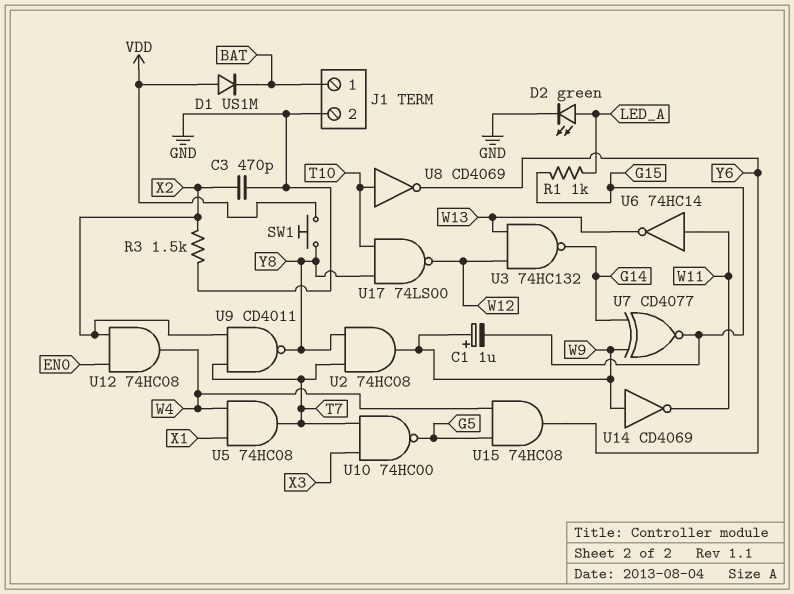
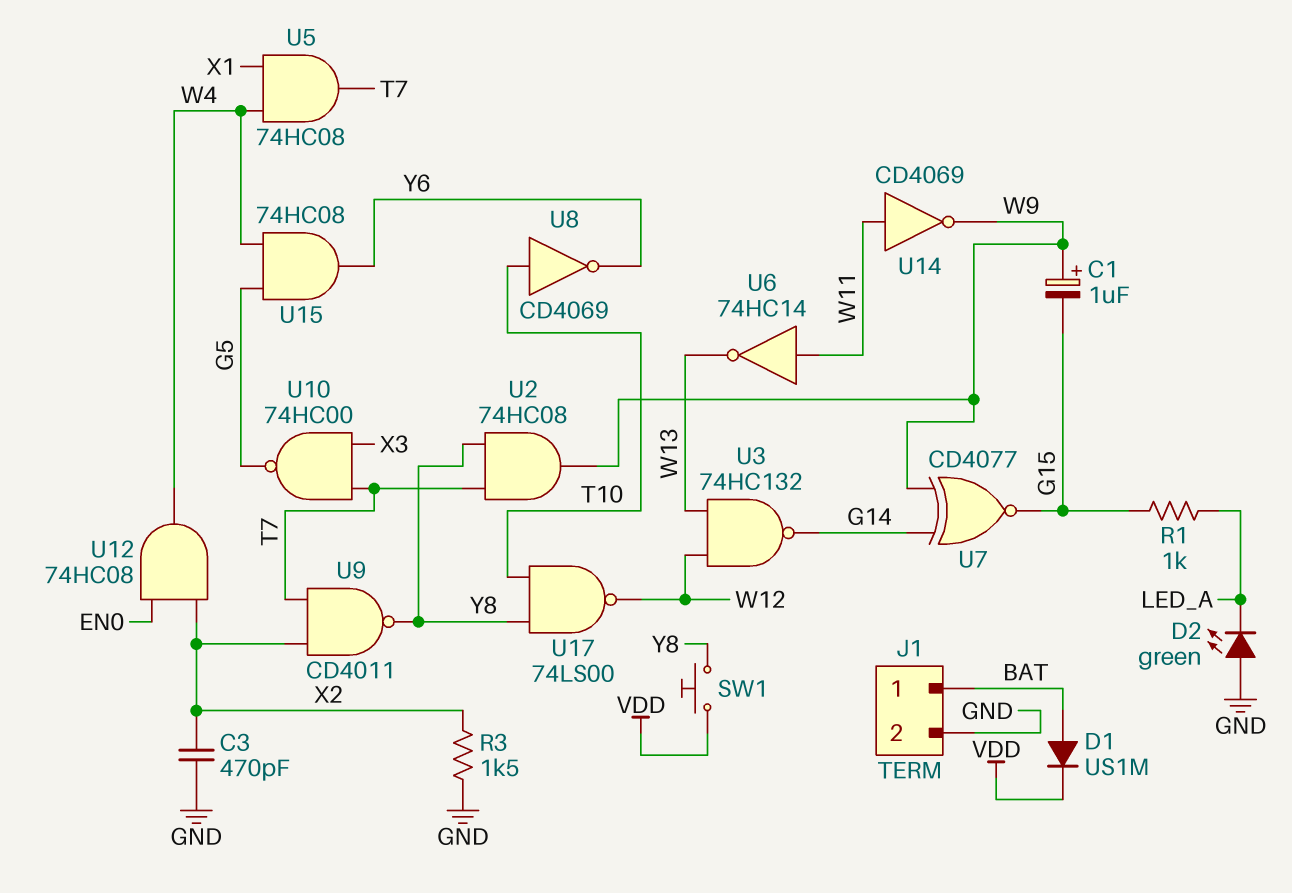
D1: diode US1M (A VDD, K BAT) -> diode US1M (A BAT, K VDD)
D2: LED green (A LED_A, K GND) -> LED green (A GND, K LED_A)
U14: NOT CD4069 (in W9, out W11) -> NOT CD4069 (in W11, out W9)

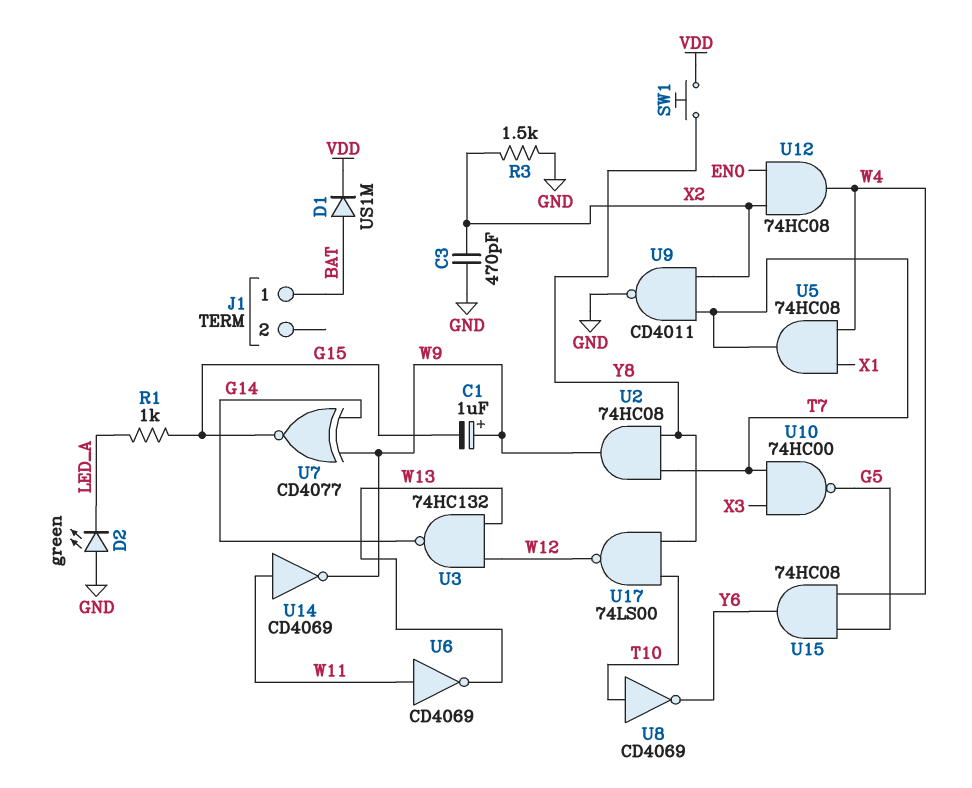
J1 pin 2: GND -> none
U6: NOT 74HC14 (in W11, out W13) -> NOT CD4069 (in W11, out W13)
U9: NAND CD4011 (in T7, in X2, out Y8) -> NAND CD4011 (in T7, in X2, out GND)

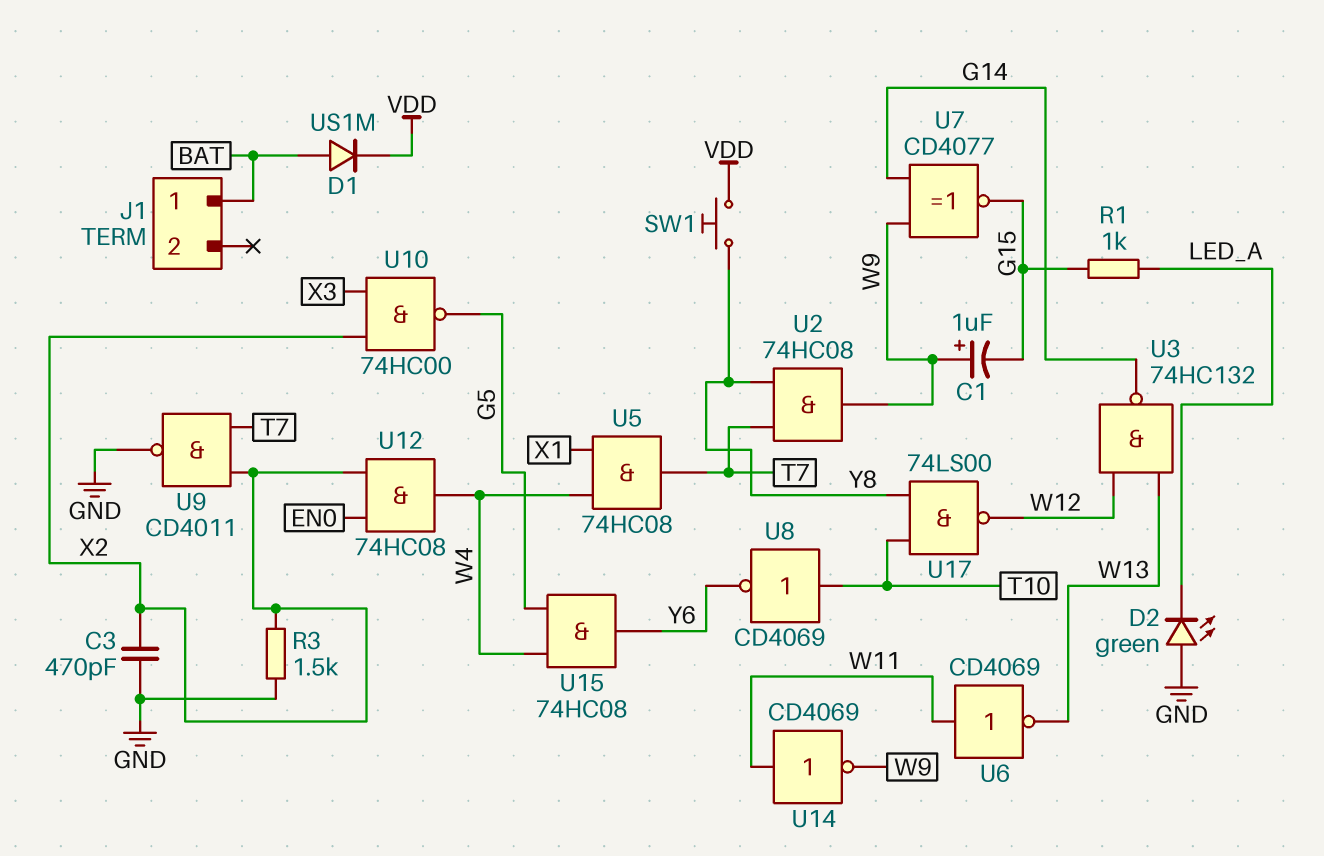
U10: NAND 74HC00 (in T7, in X3, out G5) -> NAND 74HC00 (in X2, in X3, out G5)

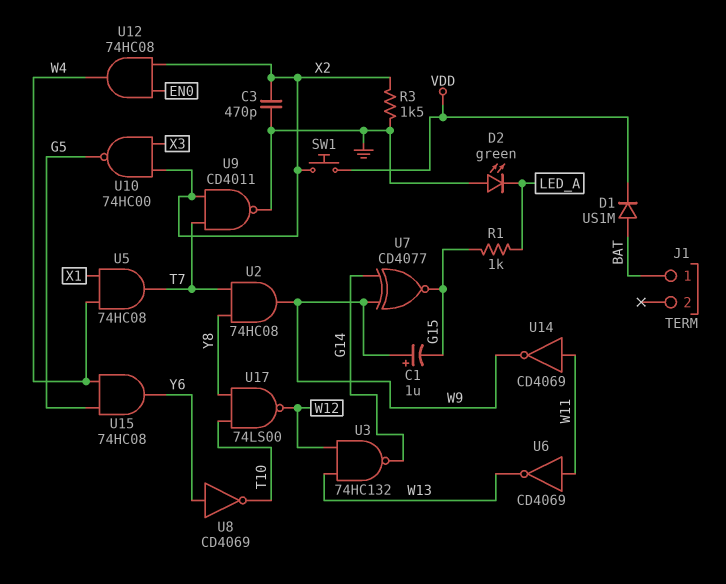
SW1: button (VDD, Y8) -> button (VDD, X2)
U8: NOT CD4069 (in T10, out Y6) -> NOT CD4069 (in Y6, out T10)

